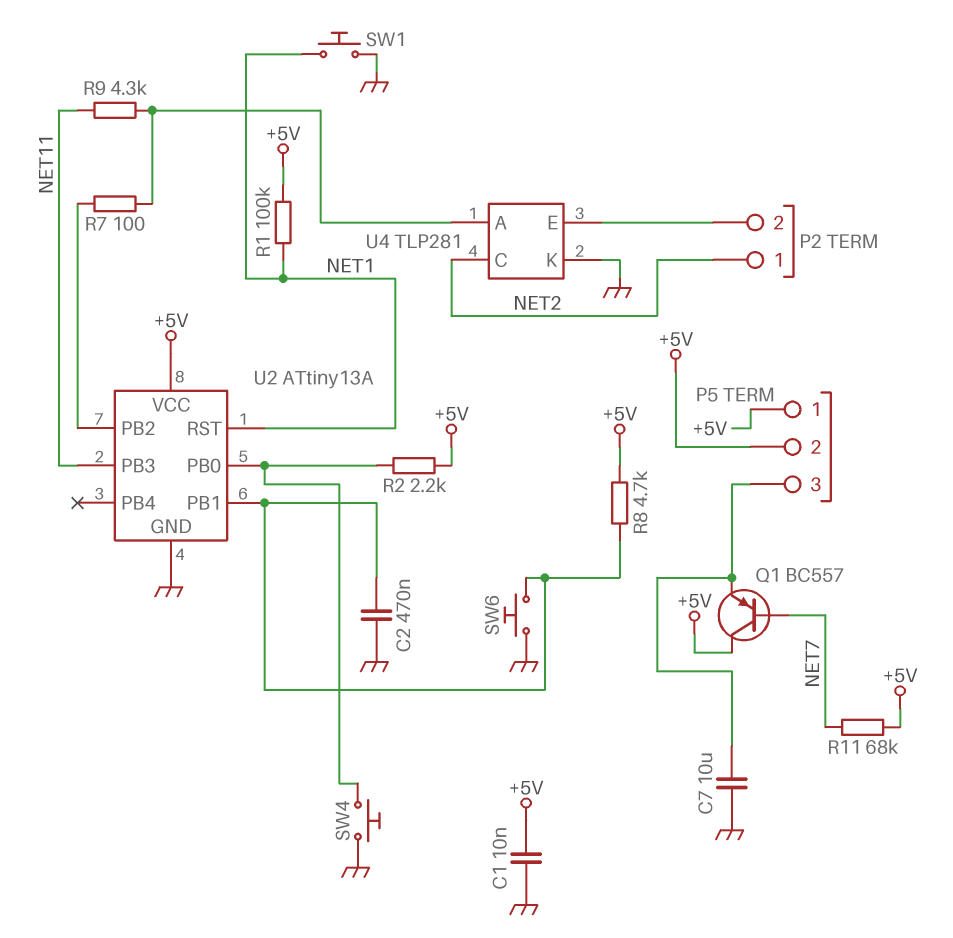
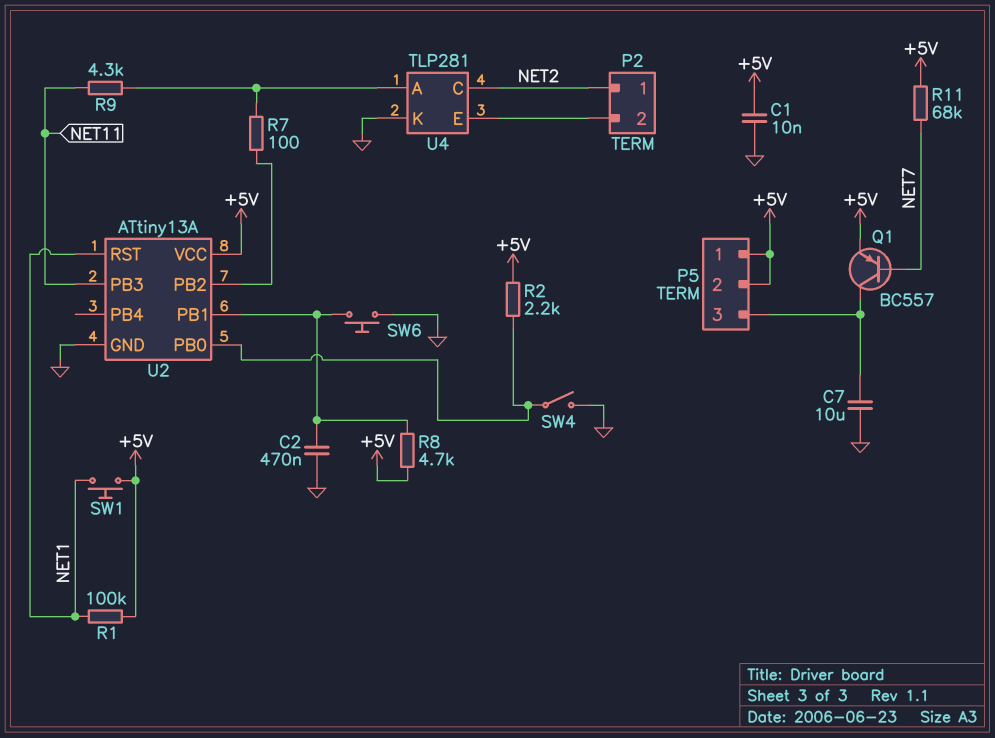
Q1: PNP BC557 (B NET7, C +5V, E P5/3) -> PNP BC557 (B NET7, C P5/3, E +5V)
SW1: button (GND, NET1) -> button (+5V, NET1)
SW4: button (GND, U2/PB0) -> switch (GND, U2/PB0)

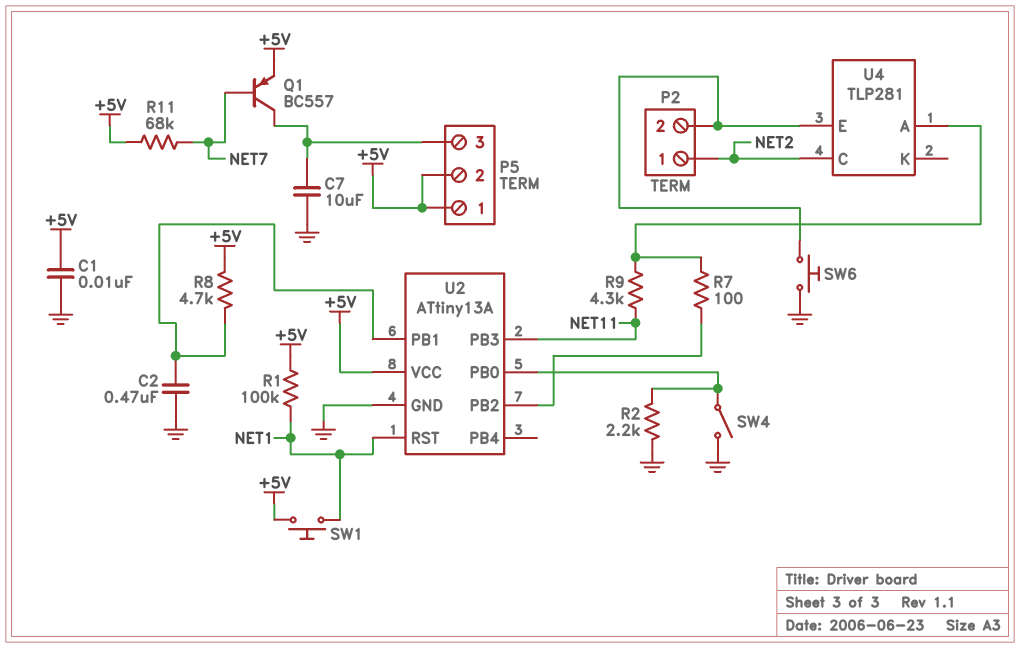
R2: 2.2k (+5V, U2/PB0) -> 2.2k (GND, U2/PB0)
SW6: button (GND, U2/PB1) -> button (GND, P2/2)
U4 pin K: GND -> none

